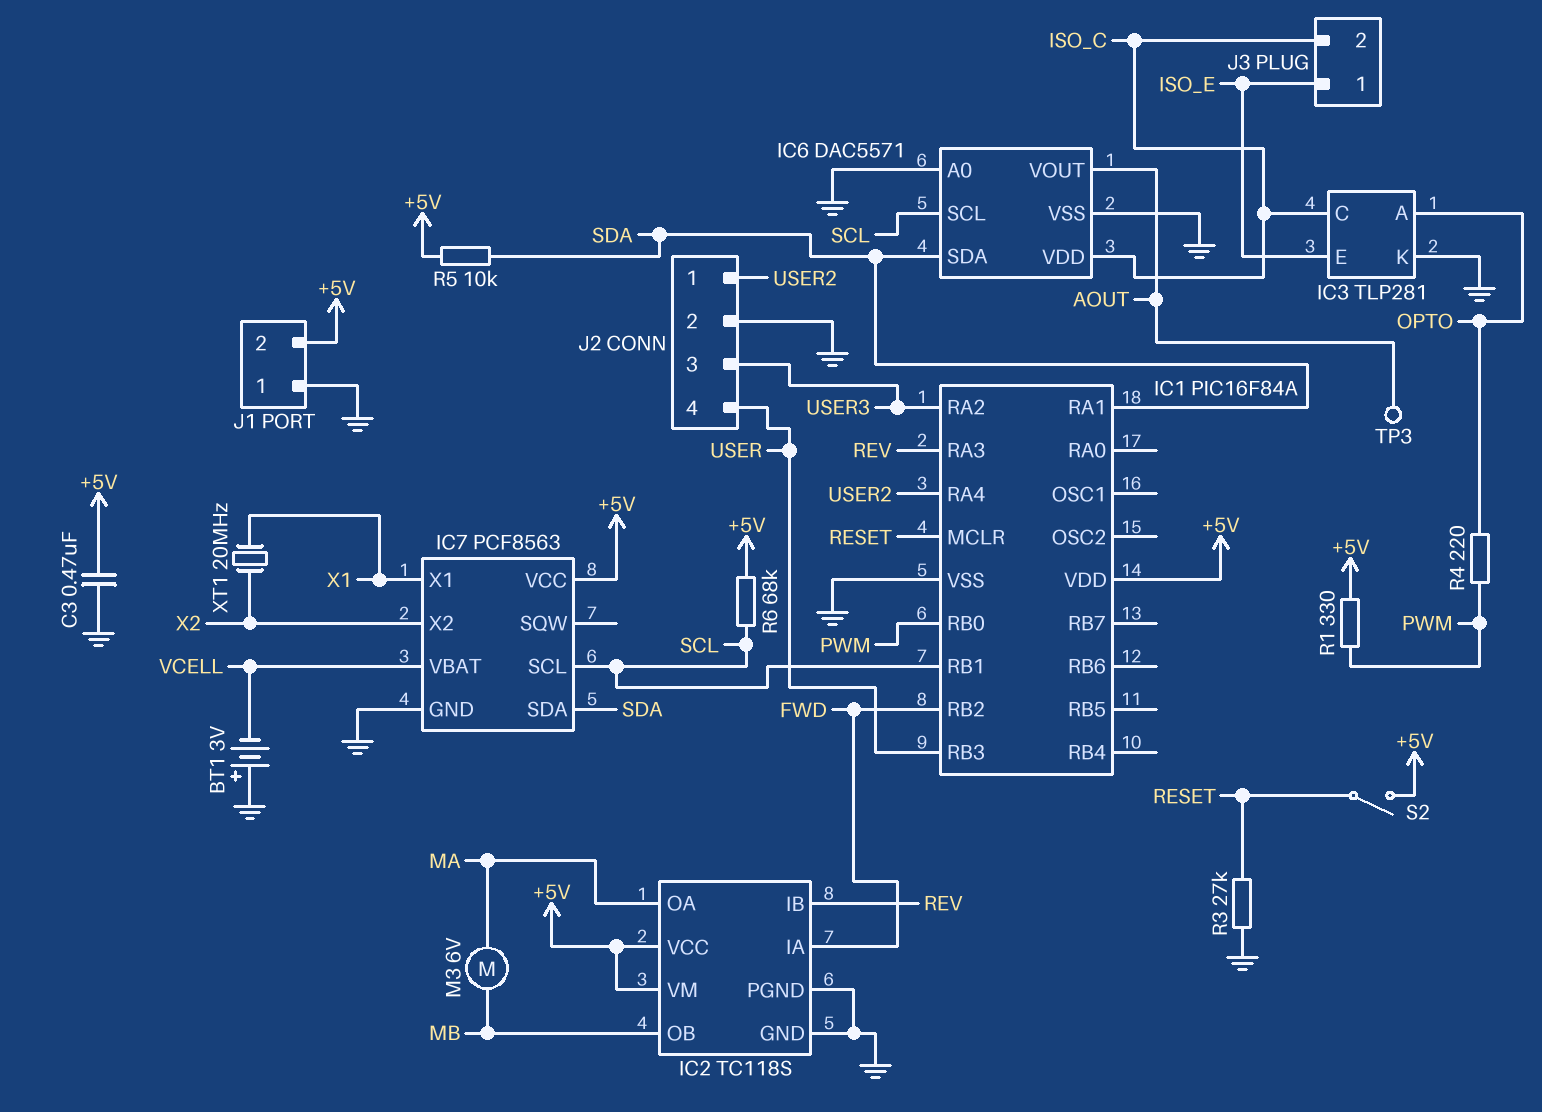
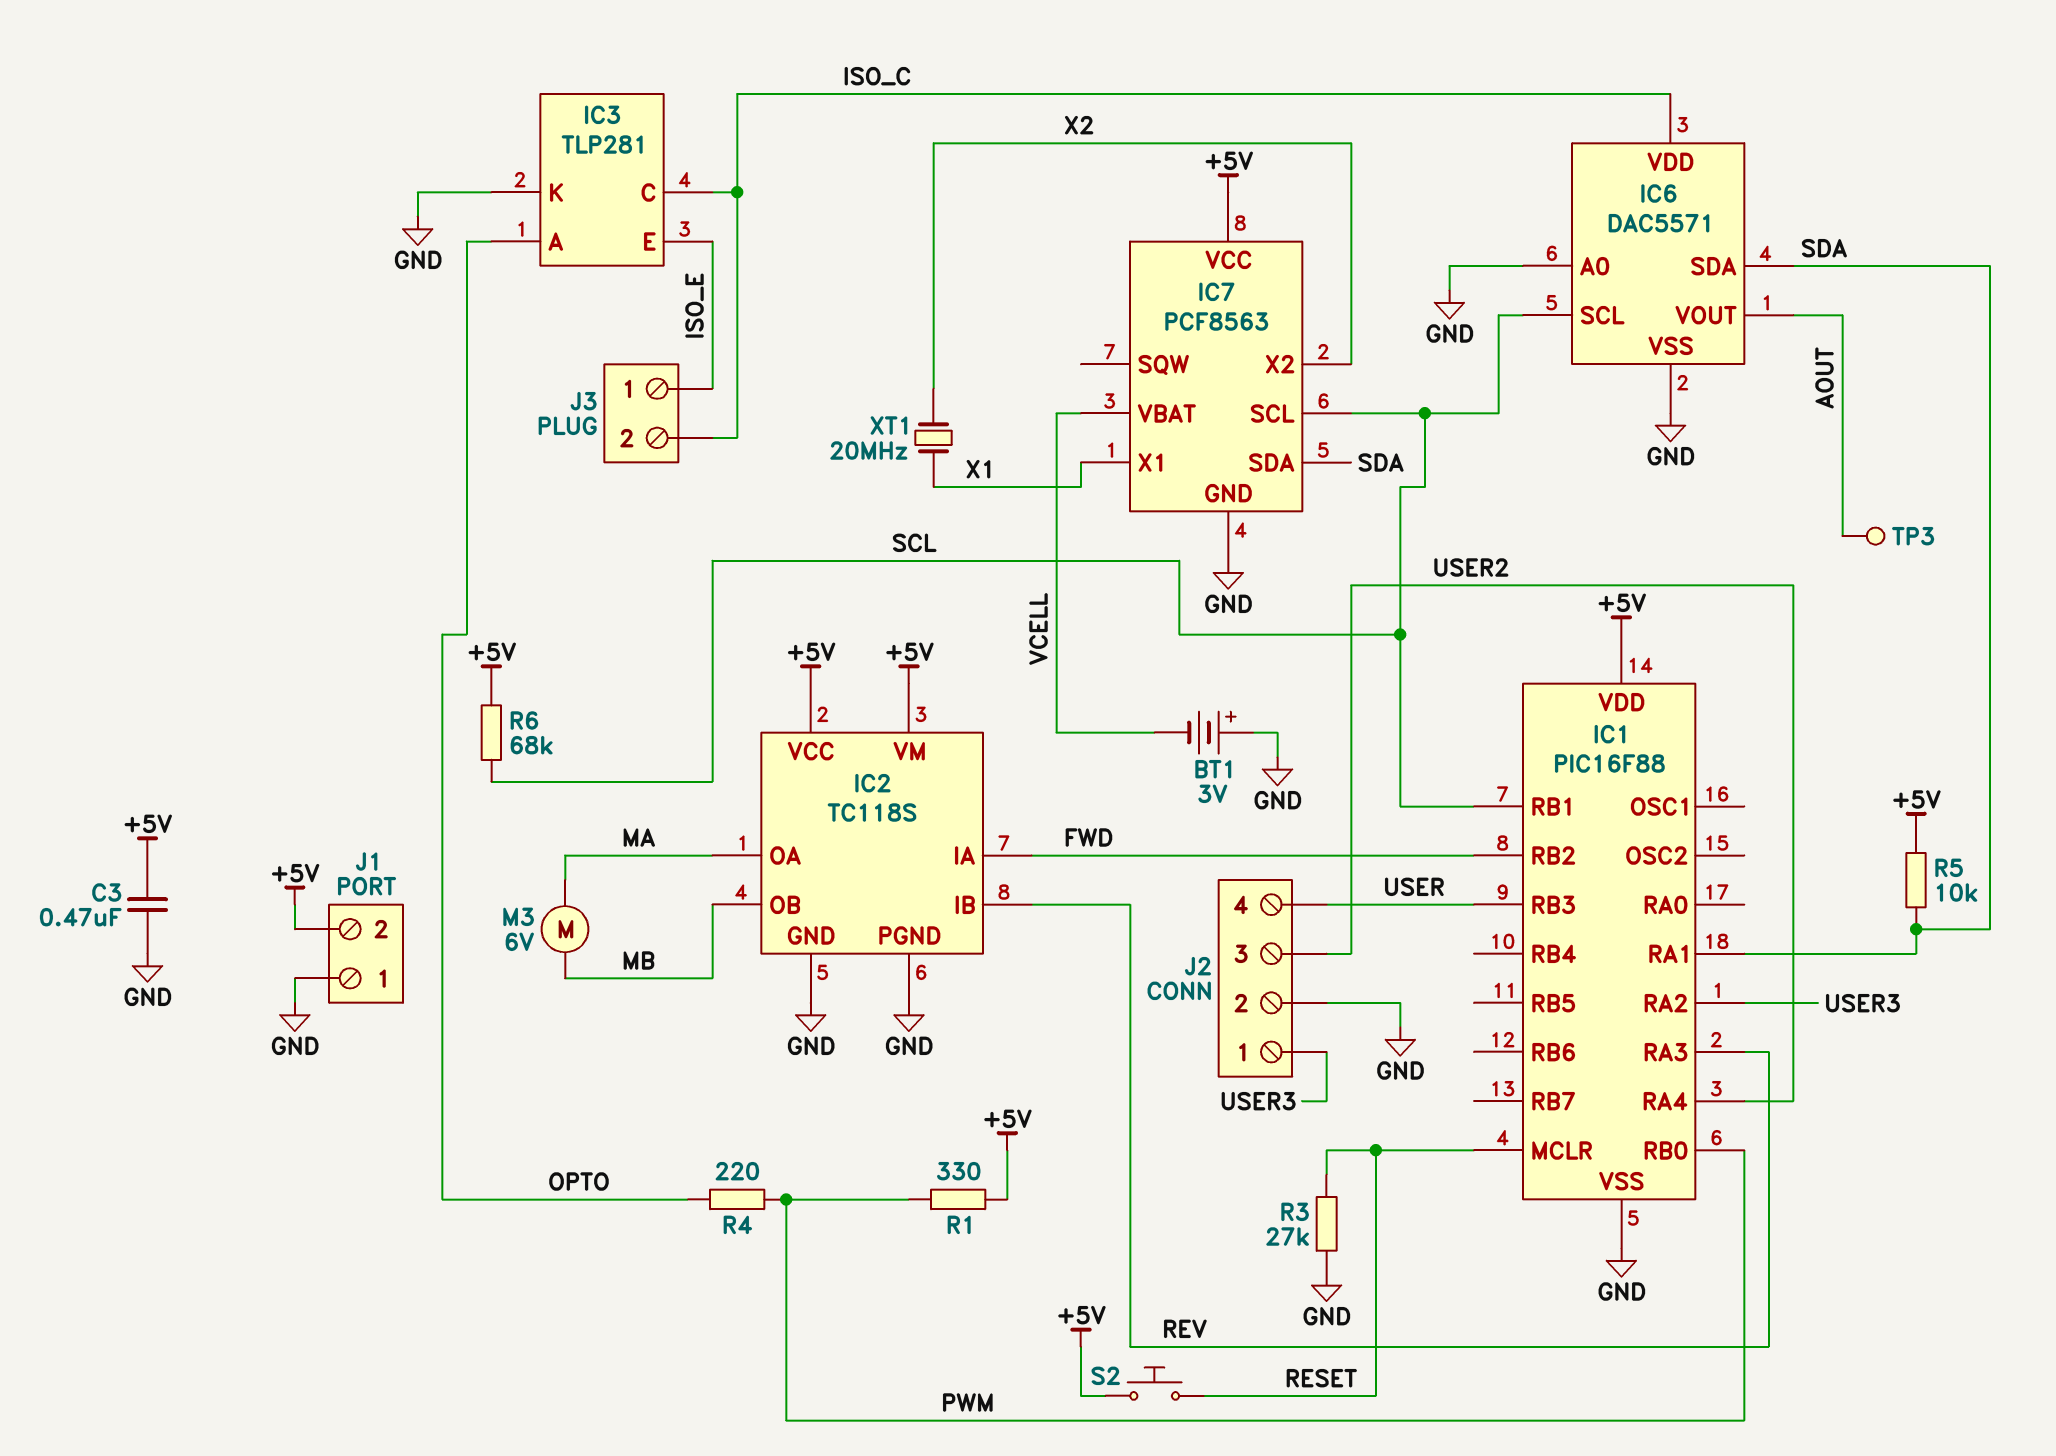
IC1: PIC16F84A -> PIC16F88
J2 pin 1: USER2 -> USER3
J2 pin 3: USER3 -> USER2
S2: switch (+5V, RESET) -> button (+5V, RESET)

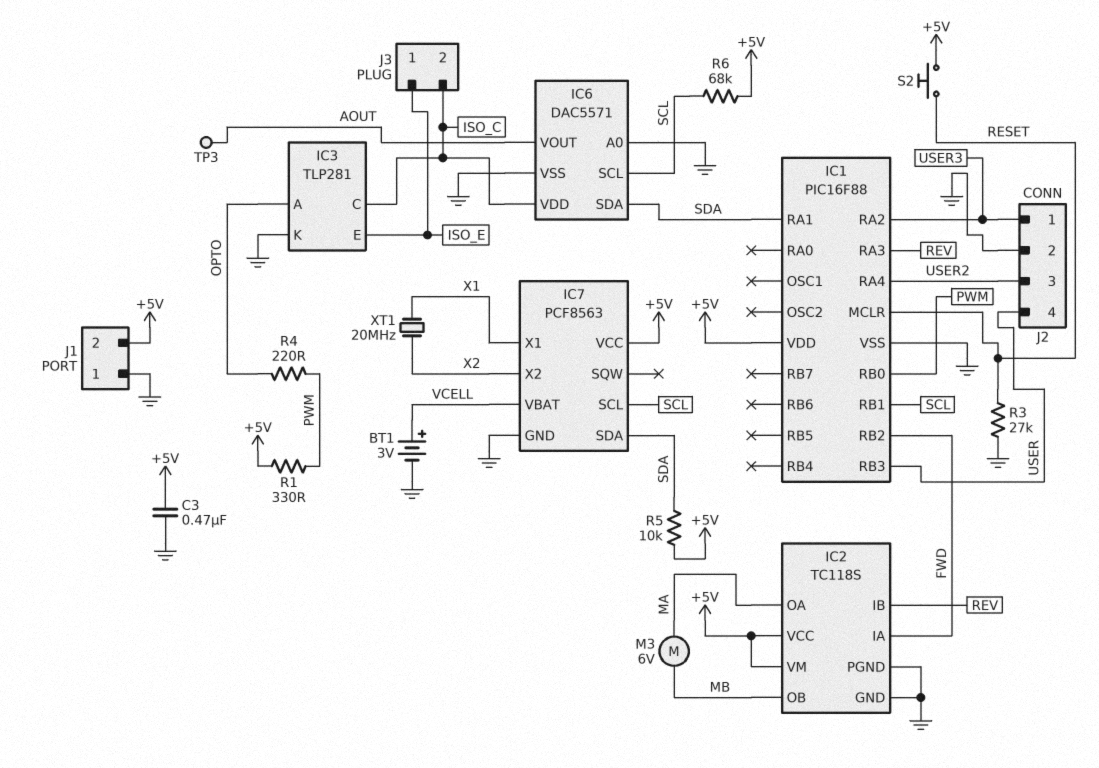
BT1: 3V (plus GND, minus VCELL) -> 3V (plus VCELL, minus GND)

